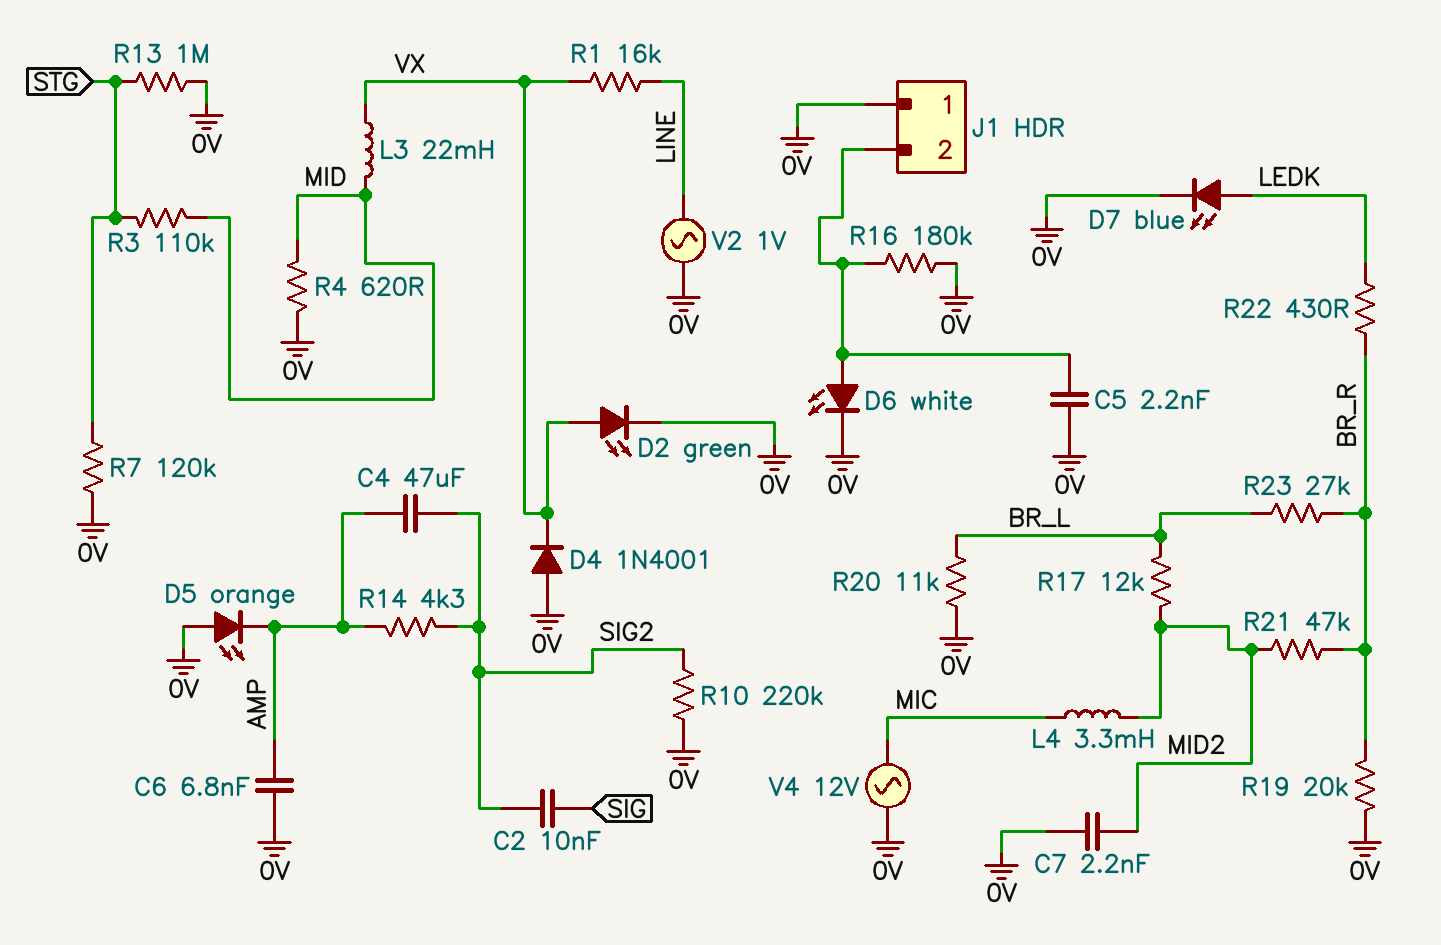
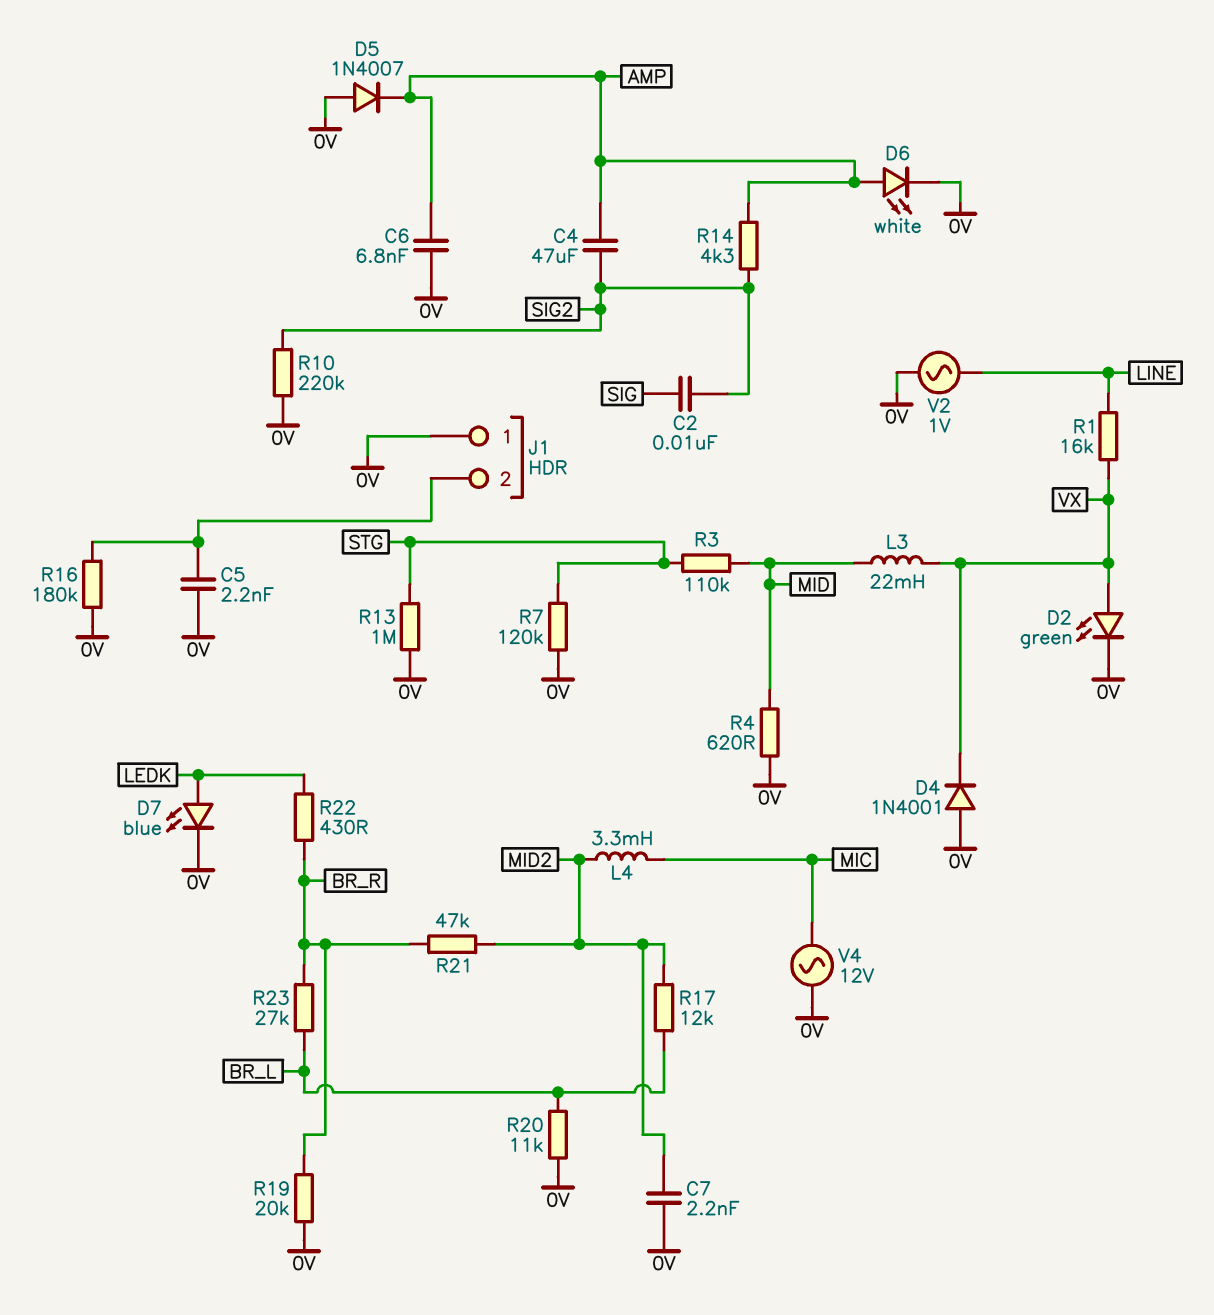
D5: LED orange (A 0V, K AMP) -> diode 1N4007 (A 0V, K AMP)
D6: LED white (A J1/2, K 0V) -> LED white (A AMP, K 0V)

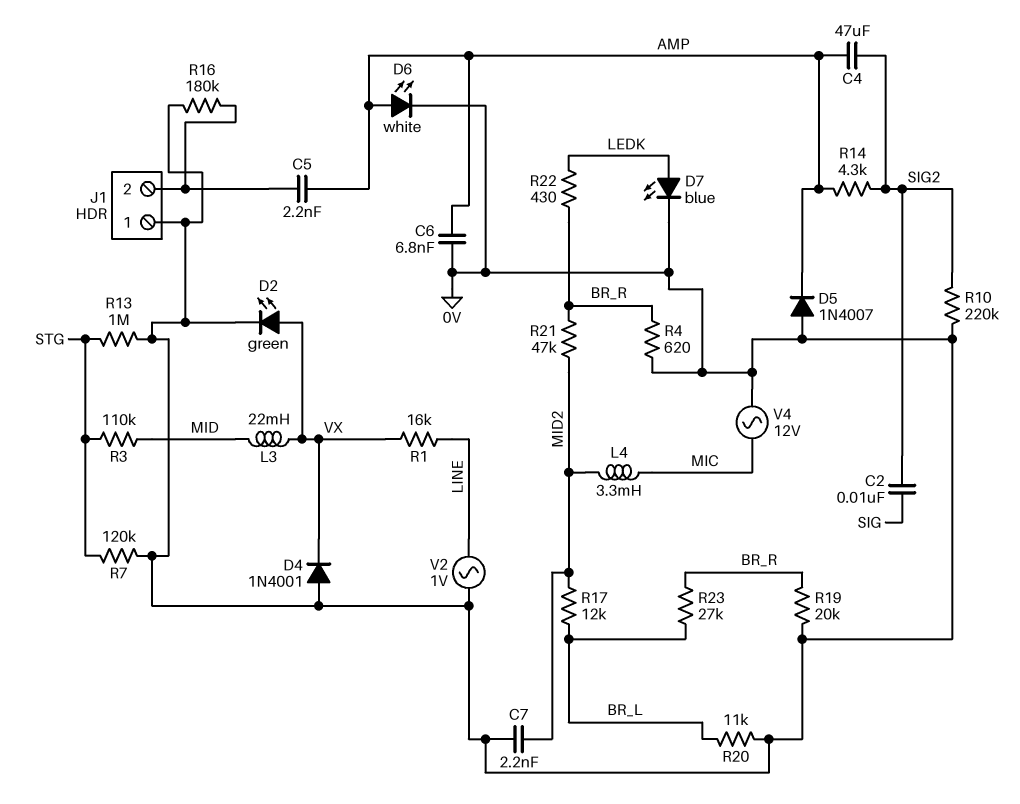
C5: 2.2nF (0V, J1/2) -> 2.2nF (AMP, J1/2)
R4: 620 (0V, MID) -> 620 (0V, BR_R)

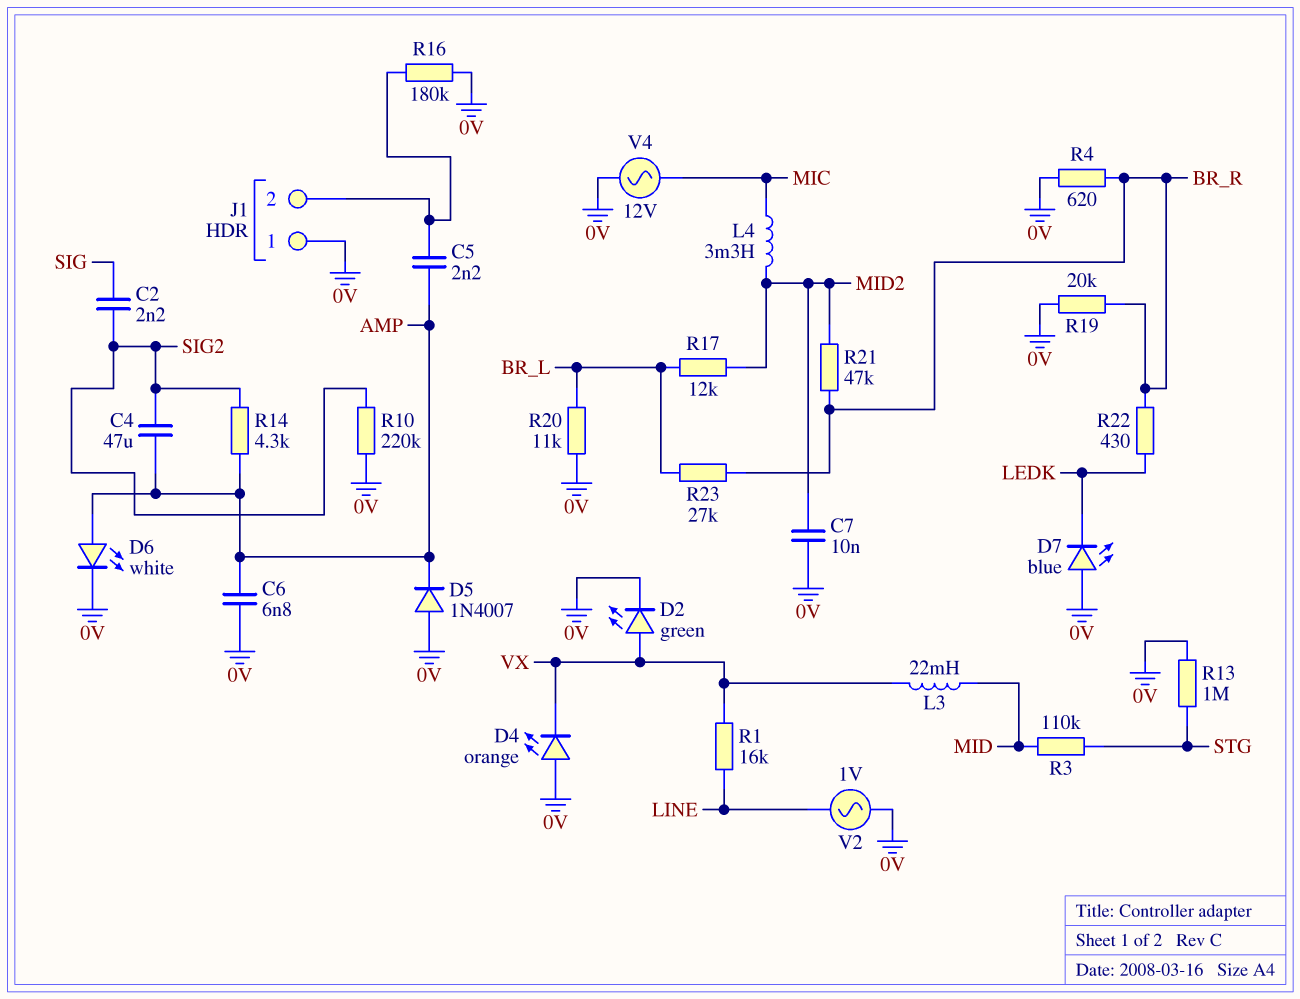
C2: 10nF (SIG, SIG2) -> 2.2nF (SIG, SIG2)
C7: 2.2nF (0V, MID2) -> 10nF (0V, MID2)
D4: diode 1N4001 (A 0V, K VX) -> LED orange (A 0V, K VX)
D7: LED blue (A LEDK, K 0V) -> LED blue (A 0V, K LEDK)
R7: 120k (0V, STG) -> none

